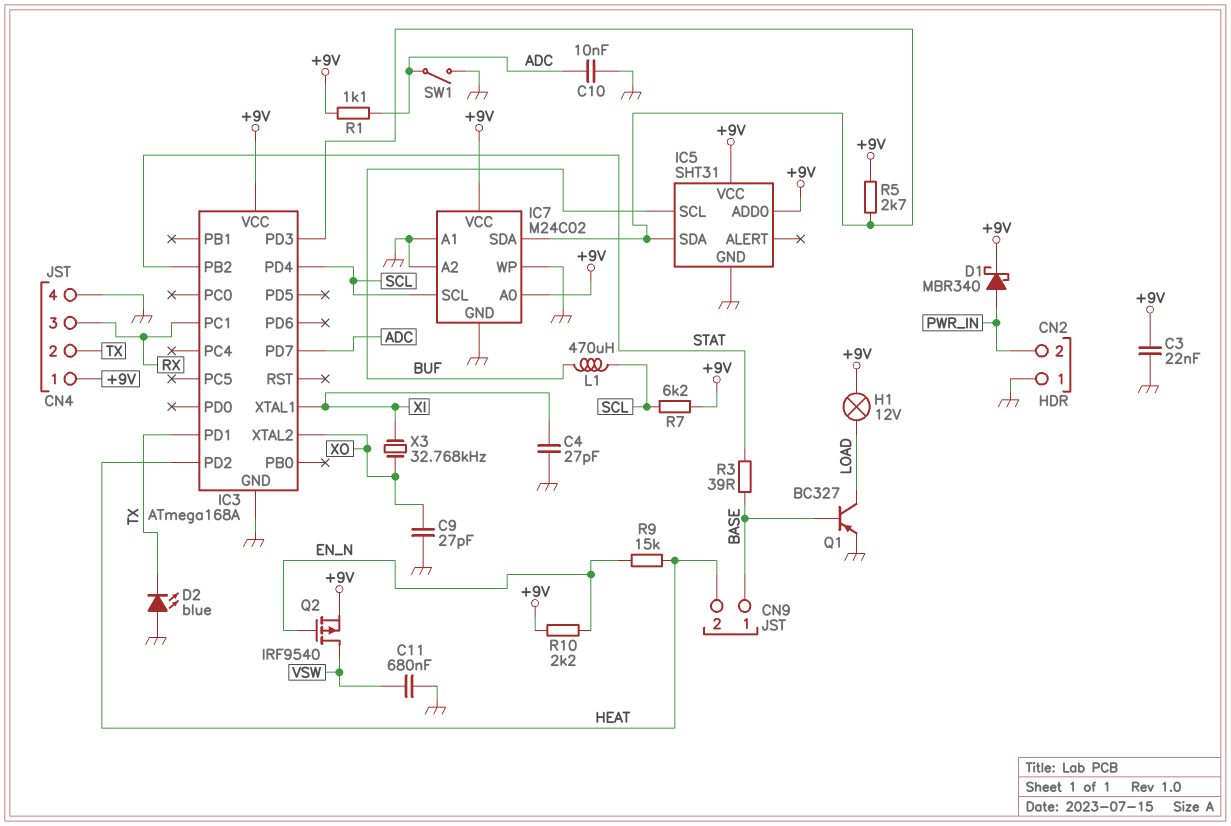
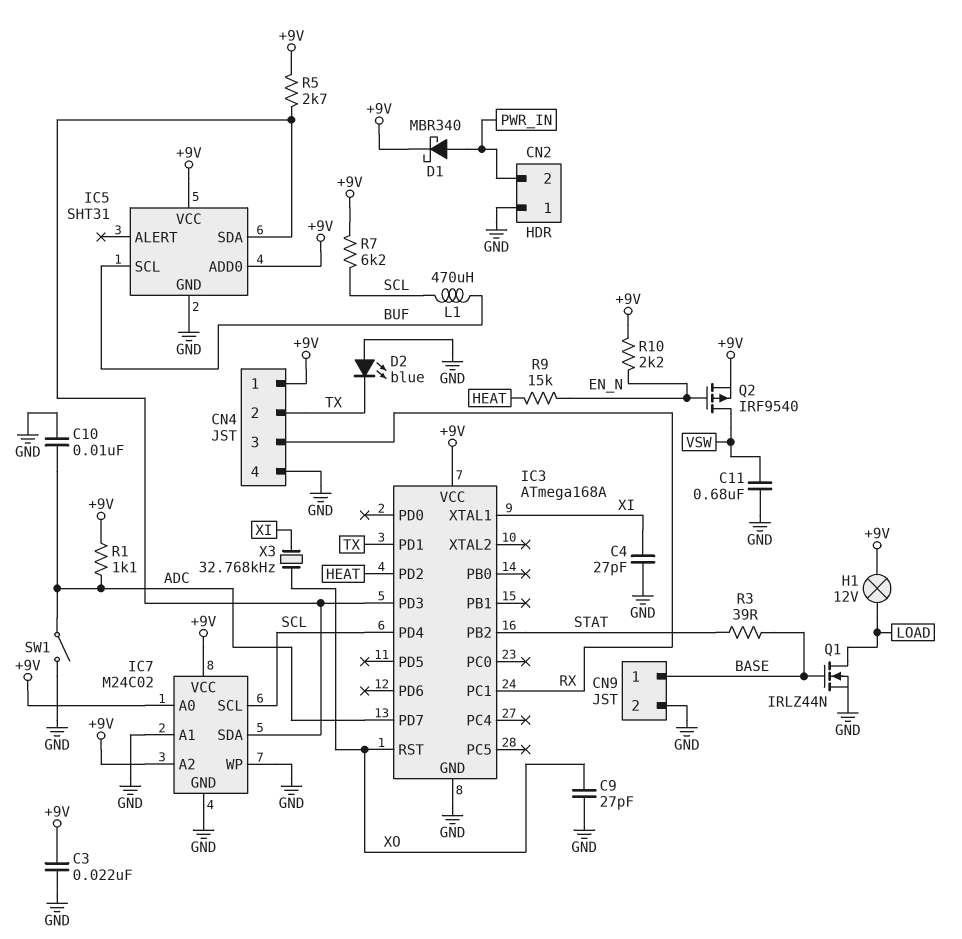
CN9 pin 2: HEAT -> GND
IC3 pin RST: none -> XO
IC3 pin XTAL2: XO -> none
IC7 pin A2: GND -> +9V
Q1: PNP BC327 (B BASE, C LOAD, E GND) -> NMOS IRLZ44N (G BASE, D LOAD, S GND)

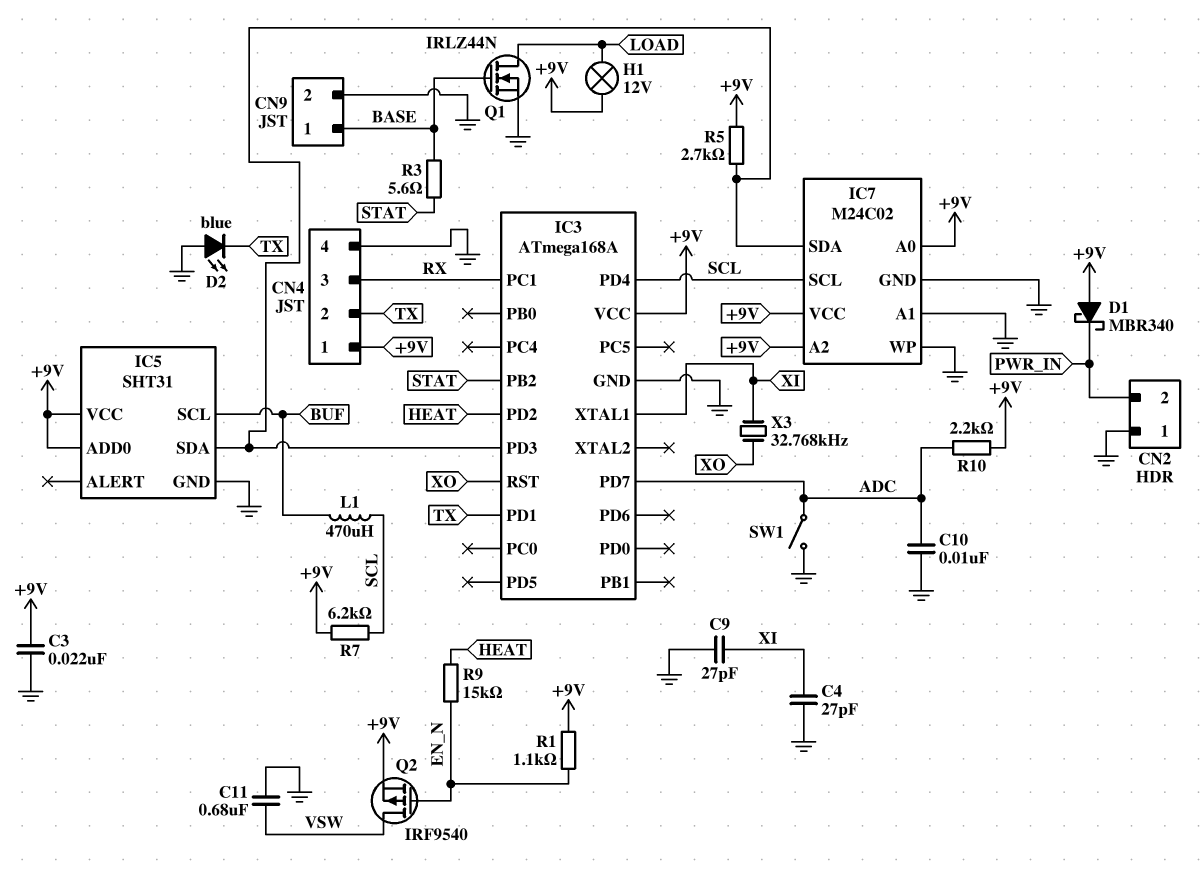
C9: 27pF (GND, XO) -> 27pF (GND, XI)
D1: schottky MBR340 (A PWR_IN, K +9V) -> schottky MBR340 (A +9V, K PWR_IN)
R1: 1.1k (+9V, ADC) -> 1.1k (+9V, EN_N)
R3: 39 (BASE, STAT) -> 5.6 (BASE, STAT)
R10: 2.2k (+9V, EN_N) -> 2.2k (+9V, ADC)

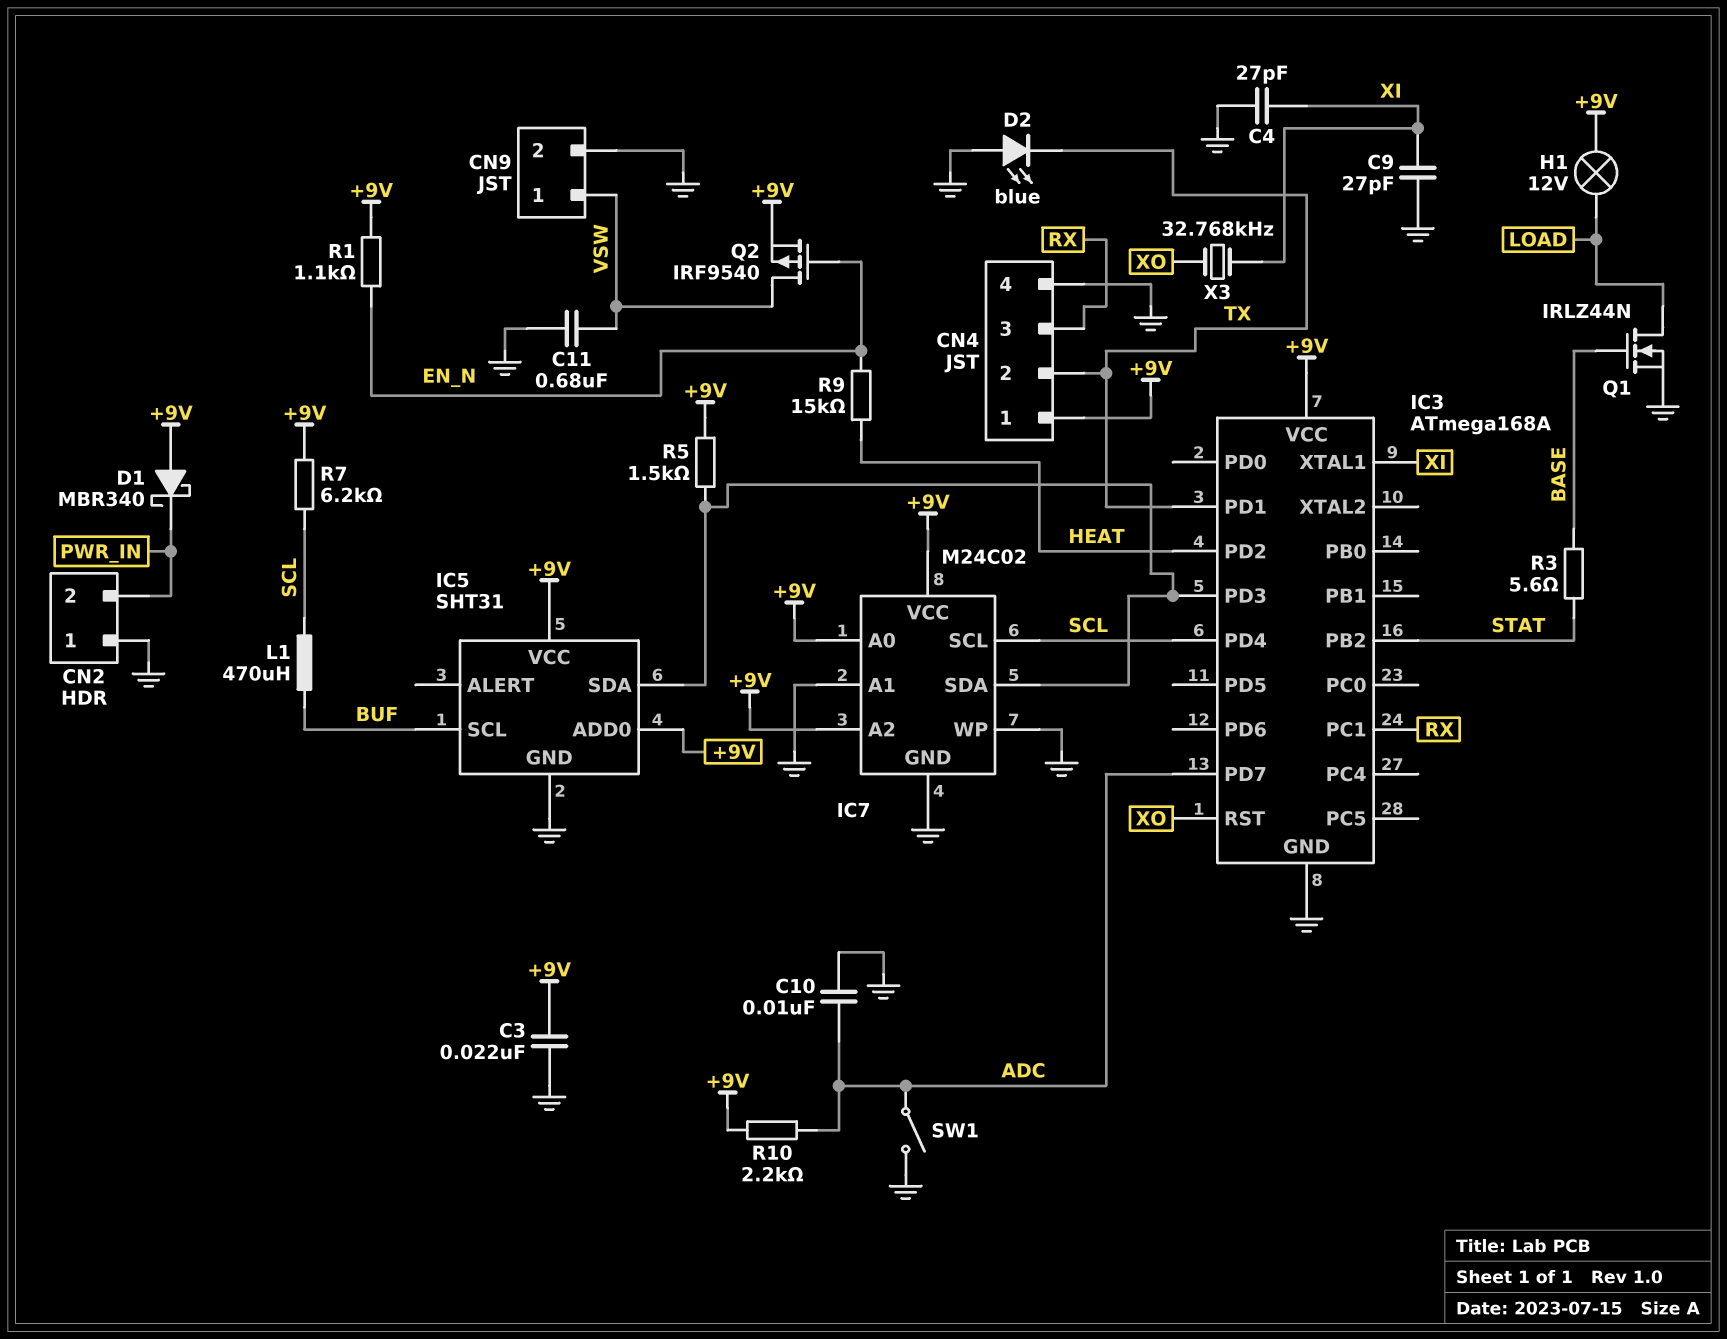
CN9 pin 1: BASE -> VSW
R5: 2.7k (+9V, IC3/PD3) -> 1.5k (+9V, IC3/PD3)

